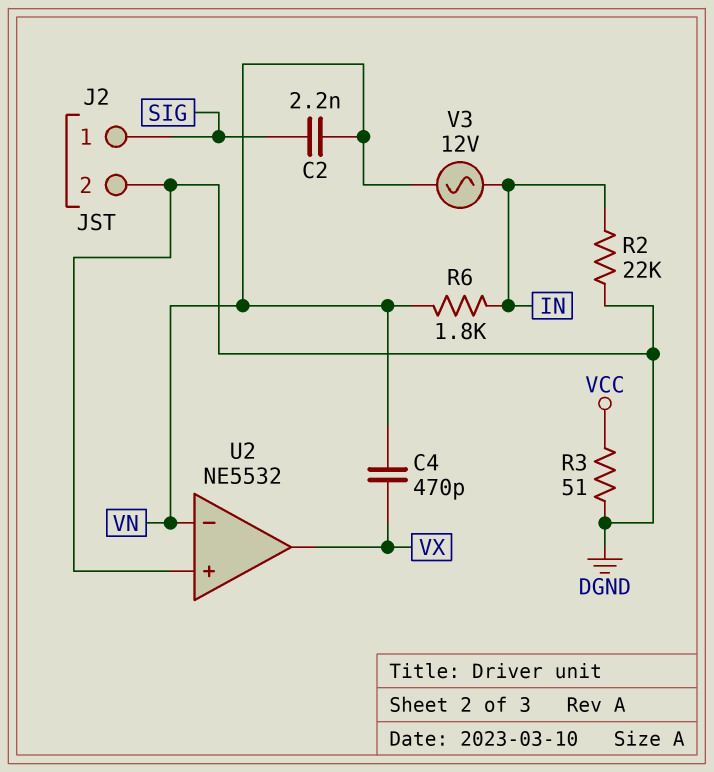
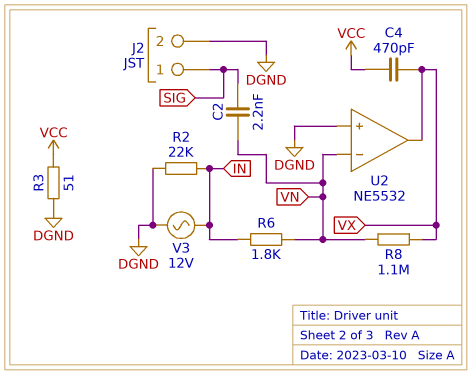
C4: 470pF (VN, VX) -> 470pF (VCC, VX)
R8: none -> 1.1M (VN, VX)
V3: AC 12V (IN, VN) -> AC 12V (DGND, IN)

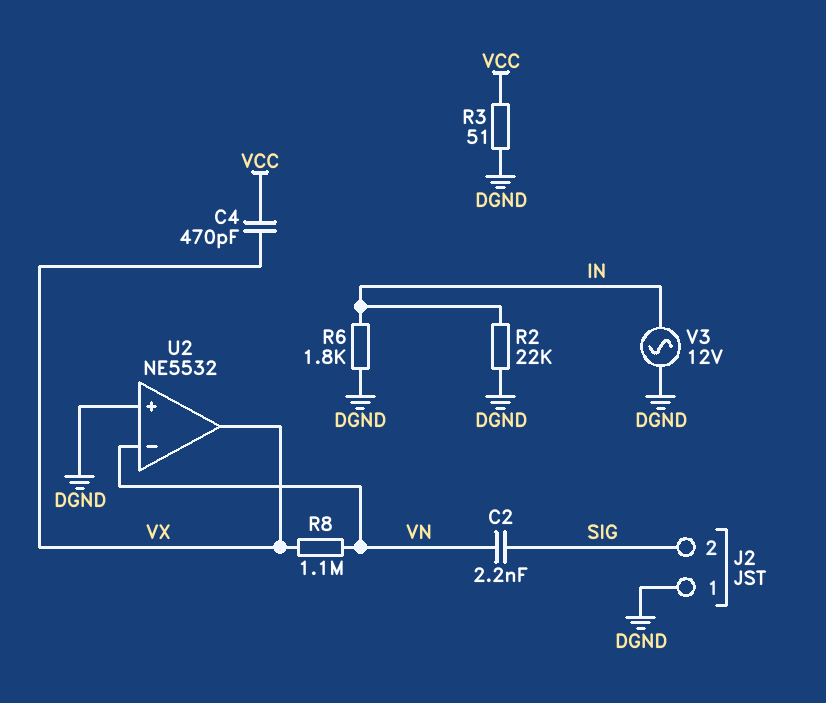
J2 pin 1: SIG -> DGND
J2 pin 2: DGND -> SIG
R6: 1.8k (IN, VN) -> 1.8k (DGND, IN)

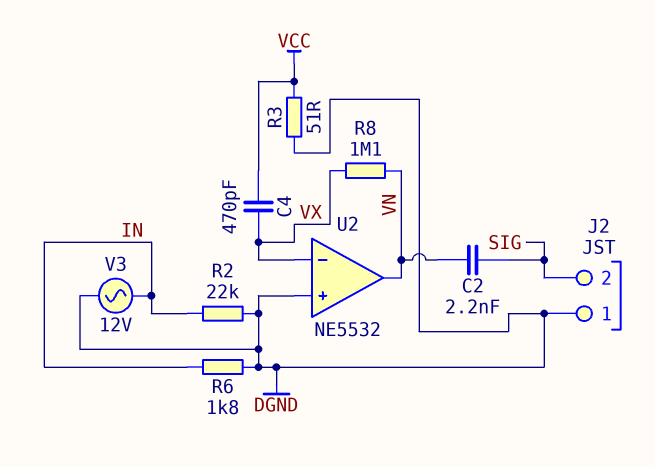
U2 pin in-: VN -> VX
U2 pin out: VX -> VN

